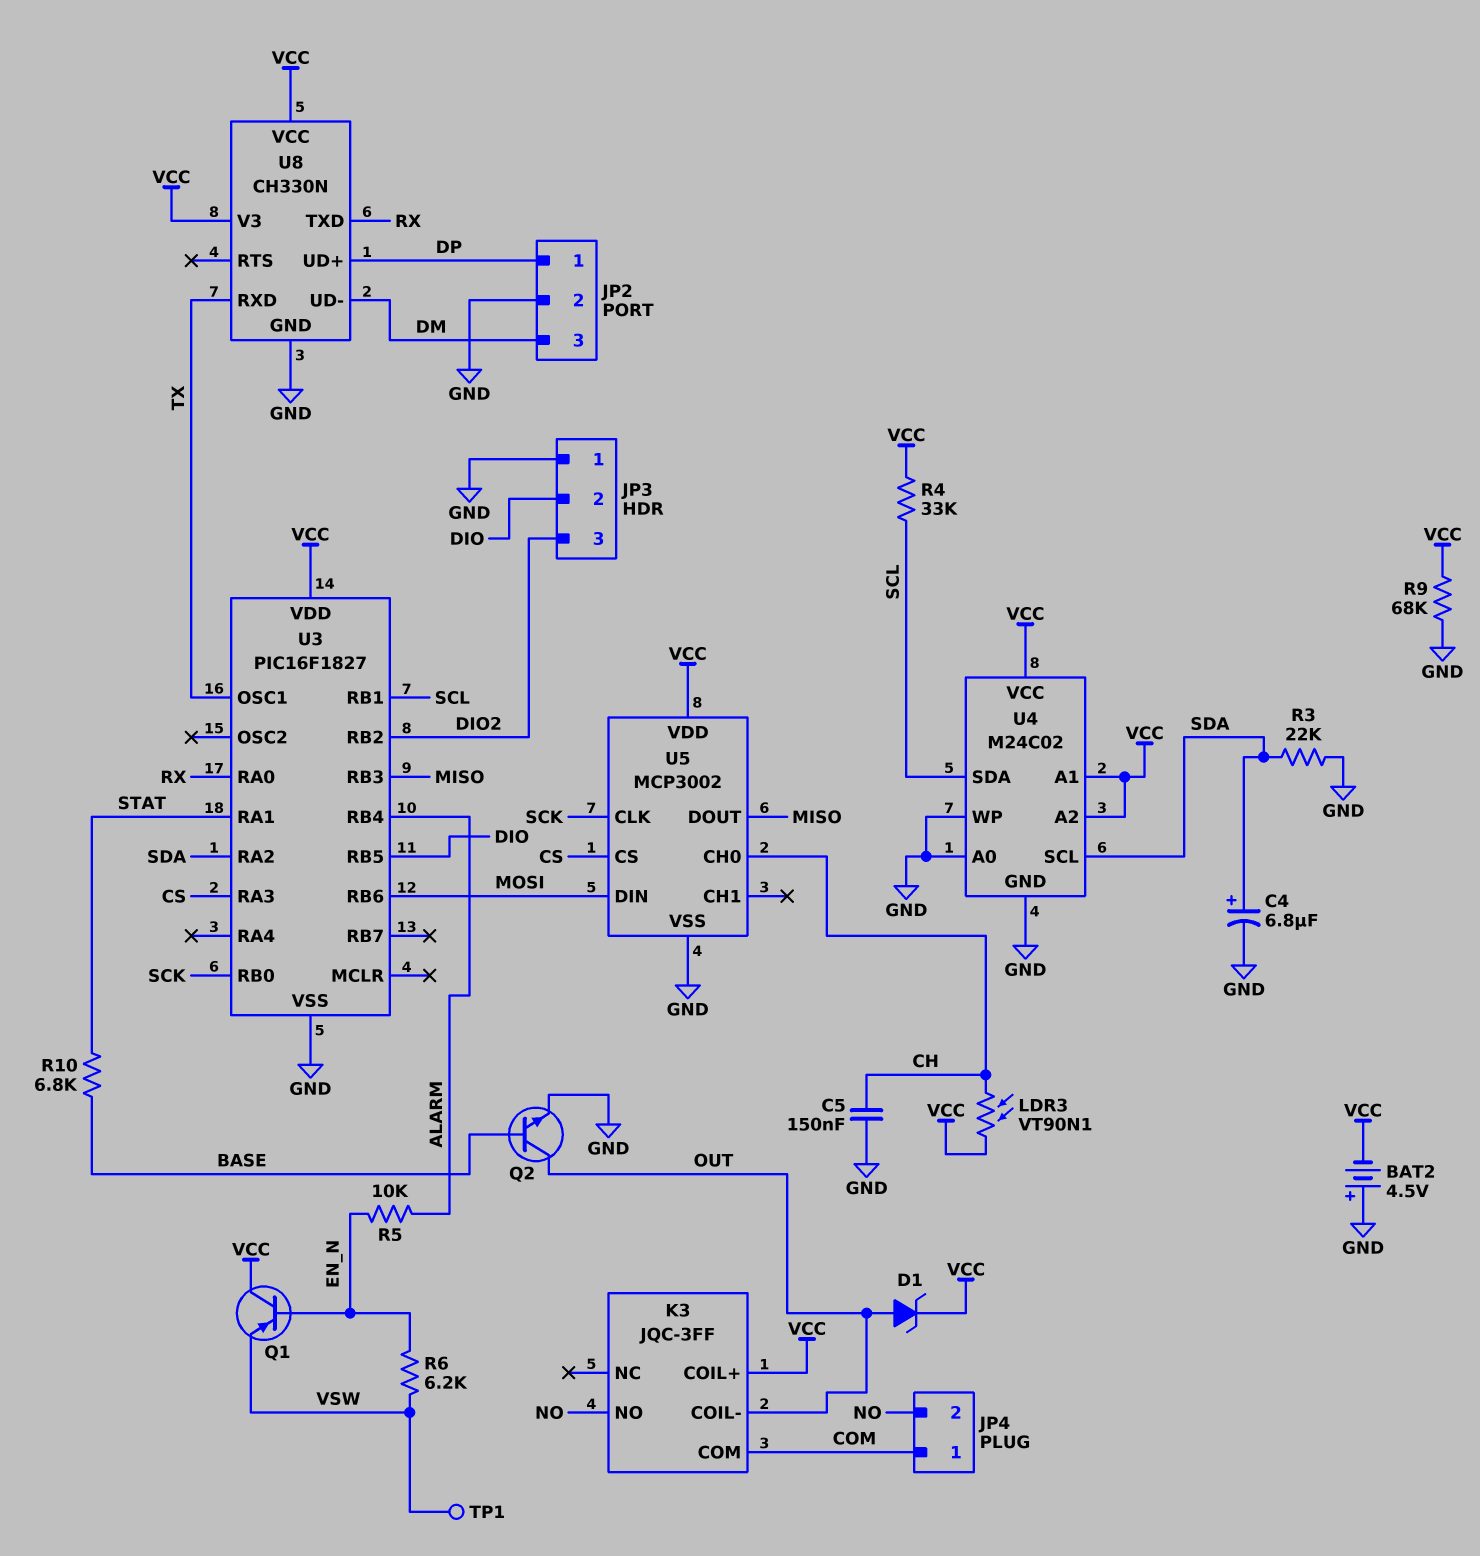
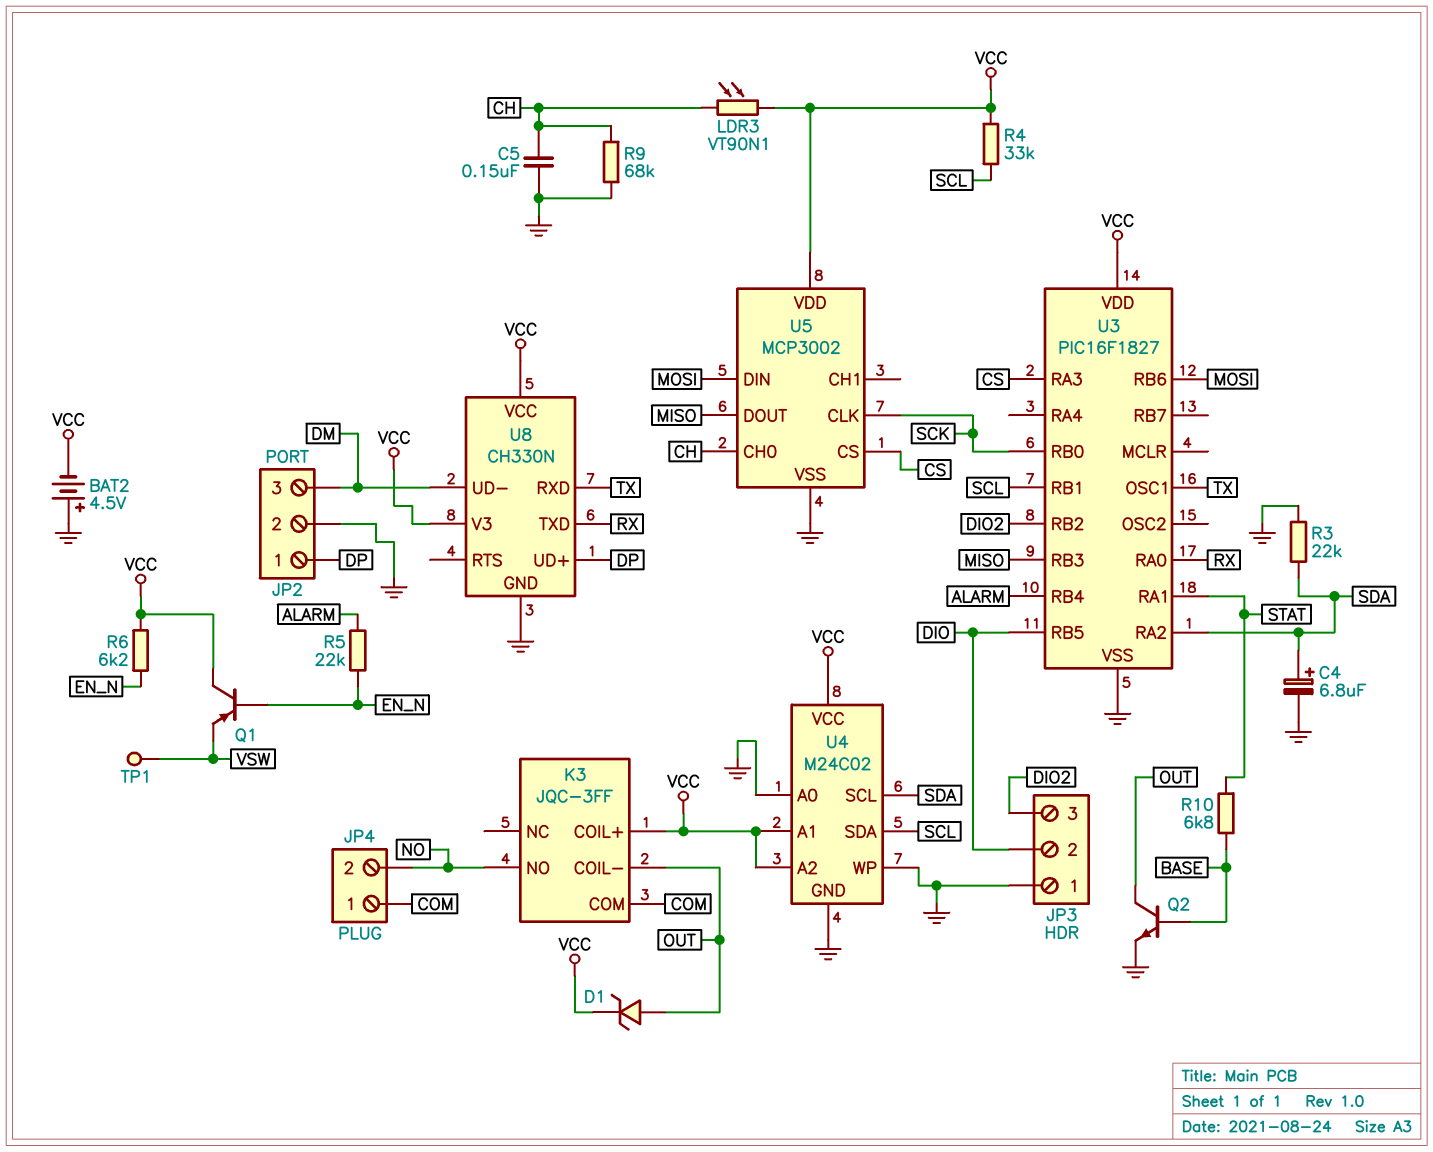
R5: 10k (ALARM, EN_N) -> 22k (ALARM, EN_N)
R6: 6.2k (EN_N, VSW) -> 6.2k (EN_N, VCC)
R9: 68k (GND, VCC) -> 68k (CH, GND)

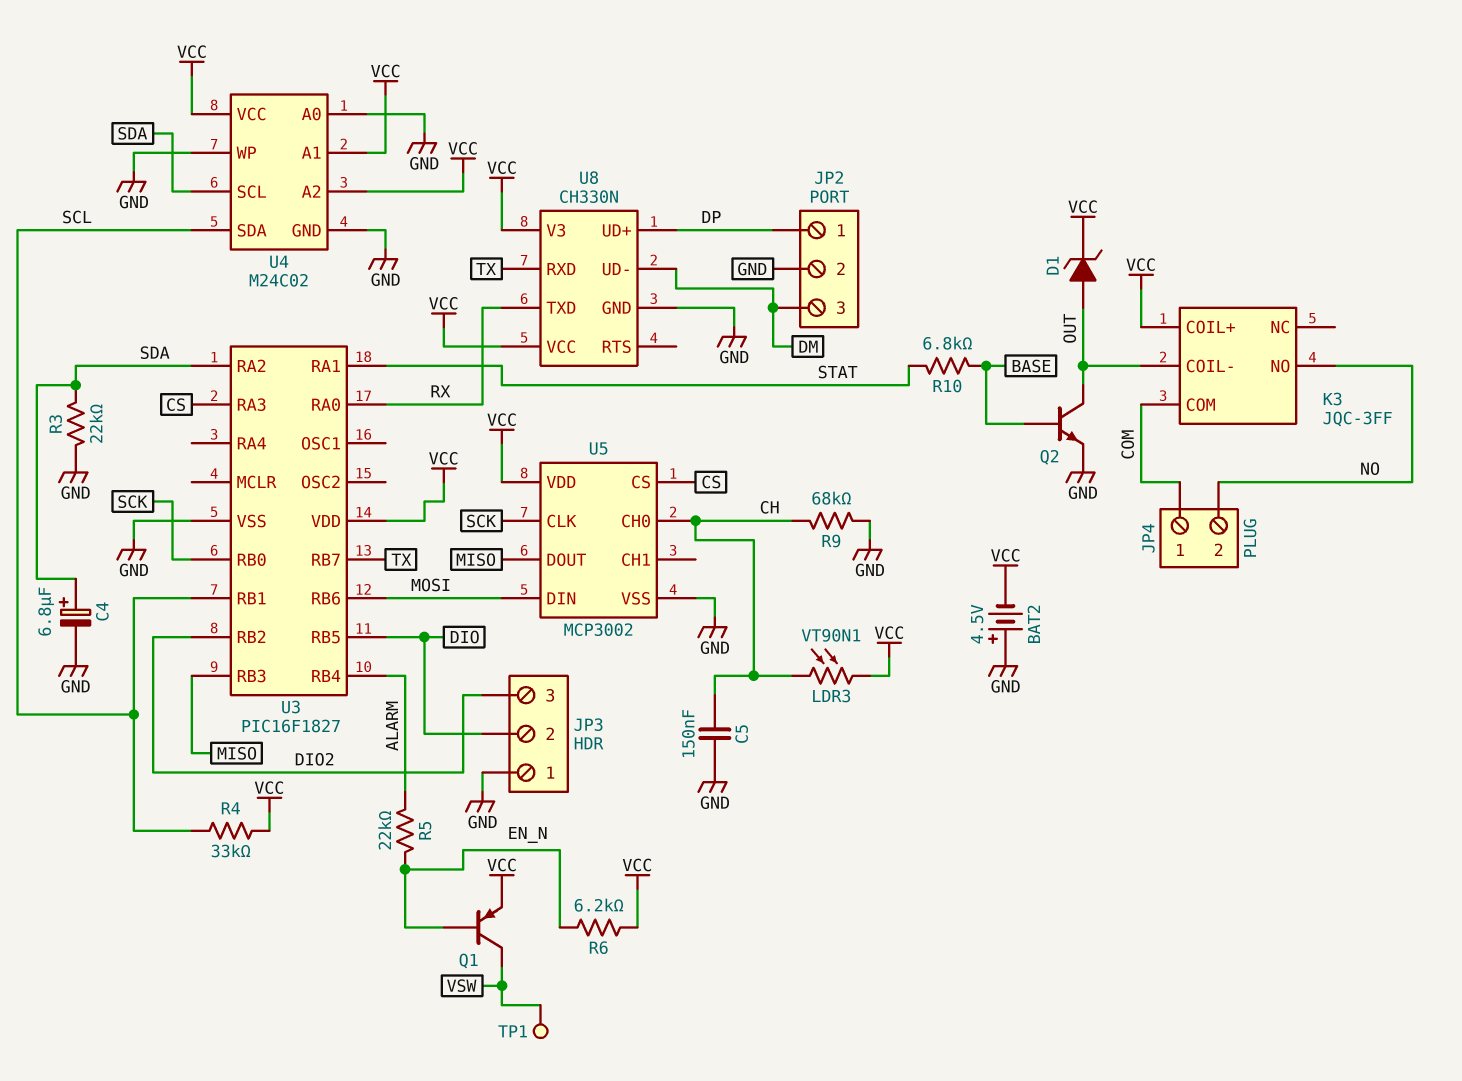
Q1: PNP (B EN_N, C VCC, E VSW) -> PNP (B EN_N, C VSW, E VCC)
U3 pin OSC1: TX -> none
U3 pin RB7: none -> TX

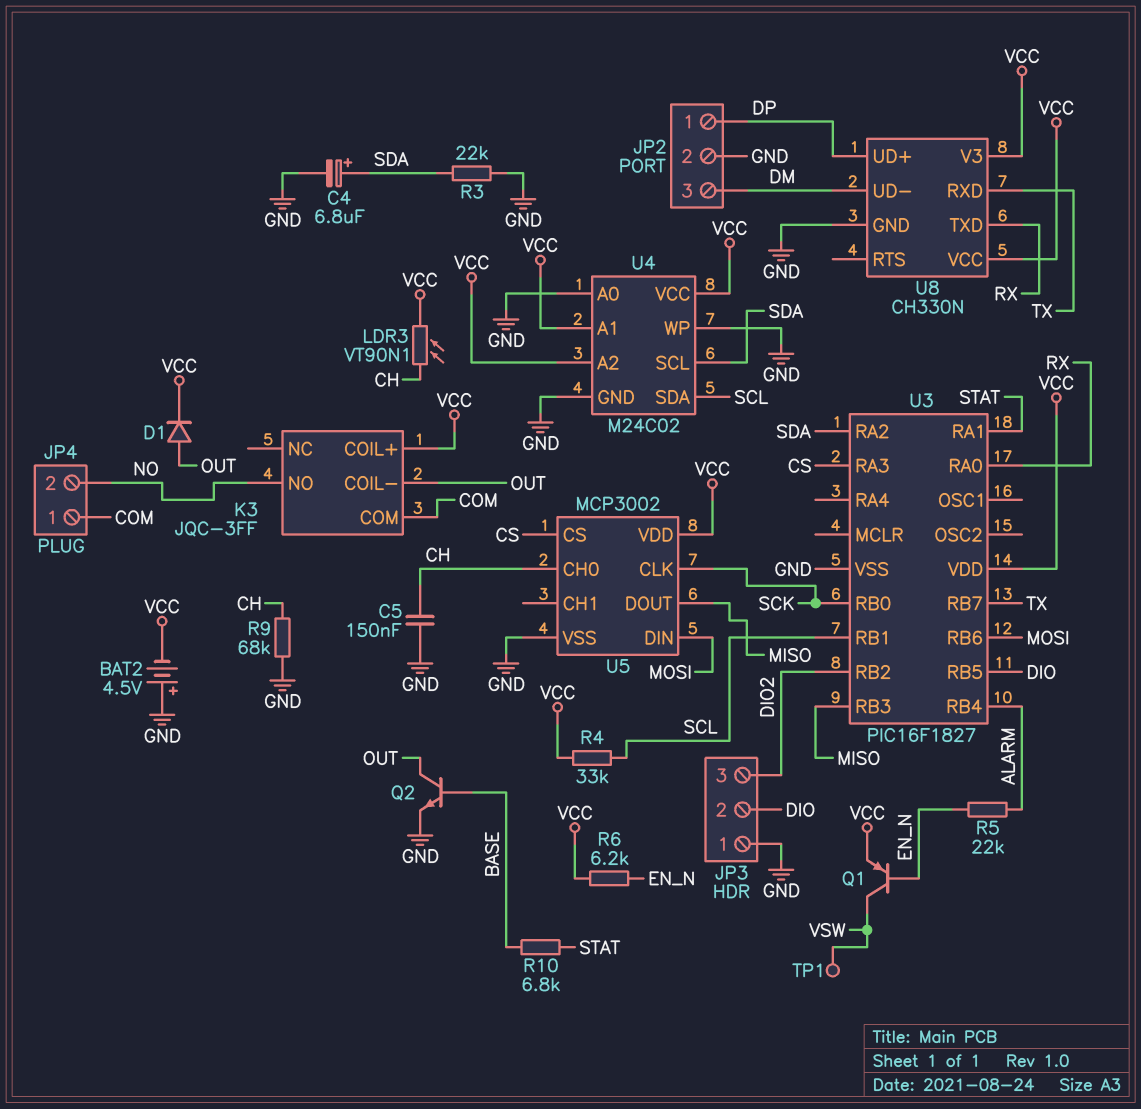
D1: zener (A OUT, K VCC) -> diode (A OUT, K VCC)

